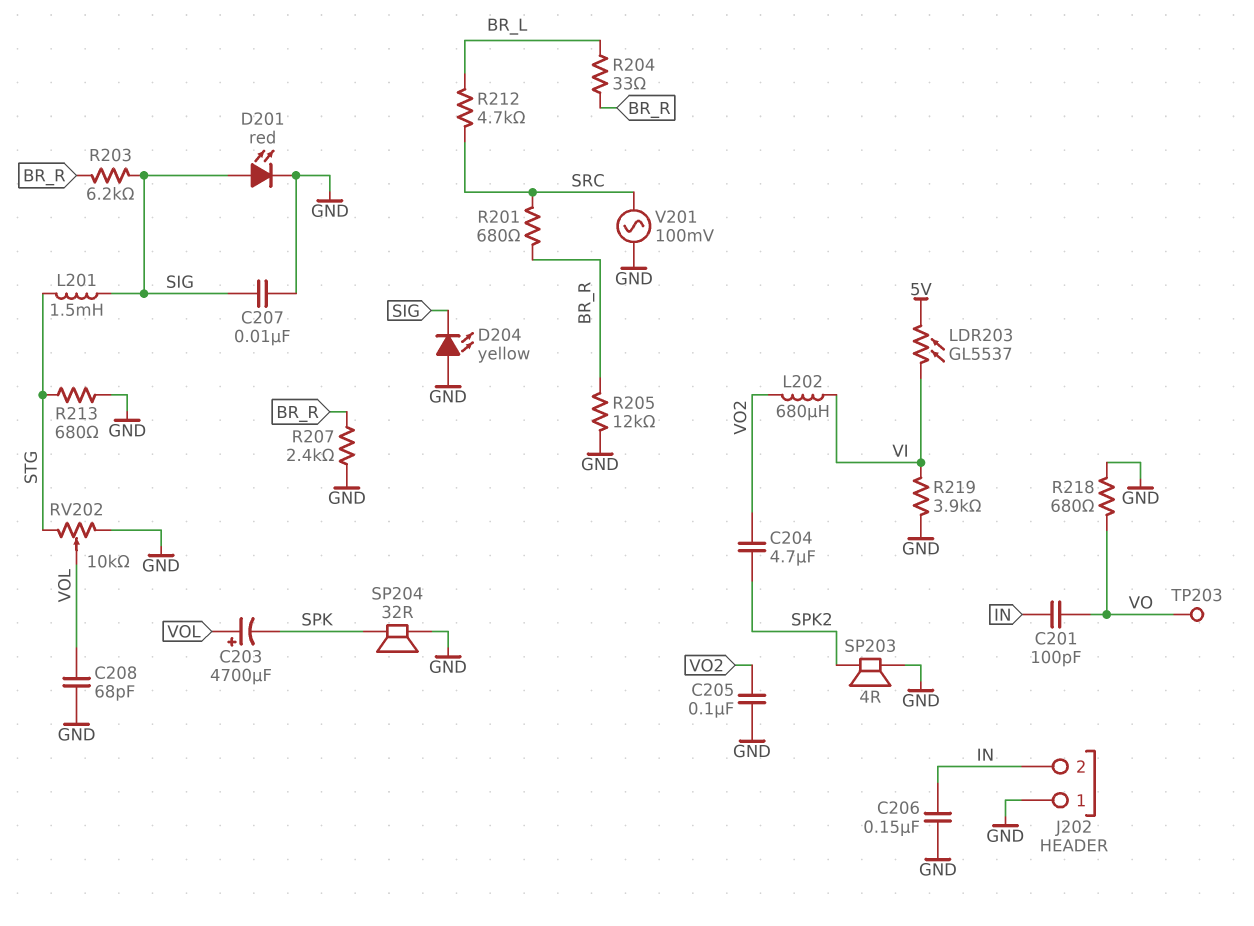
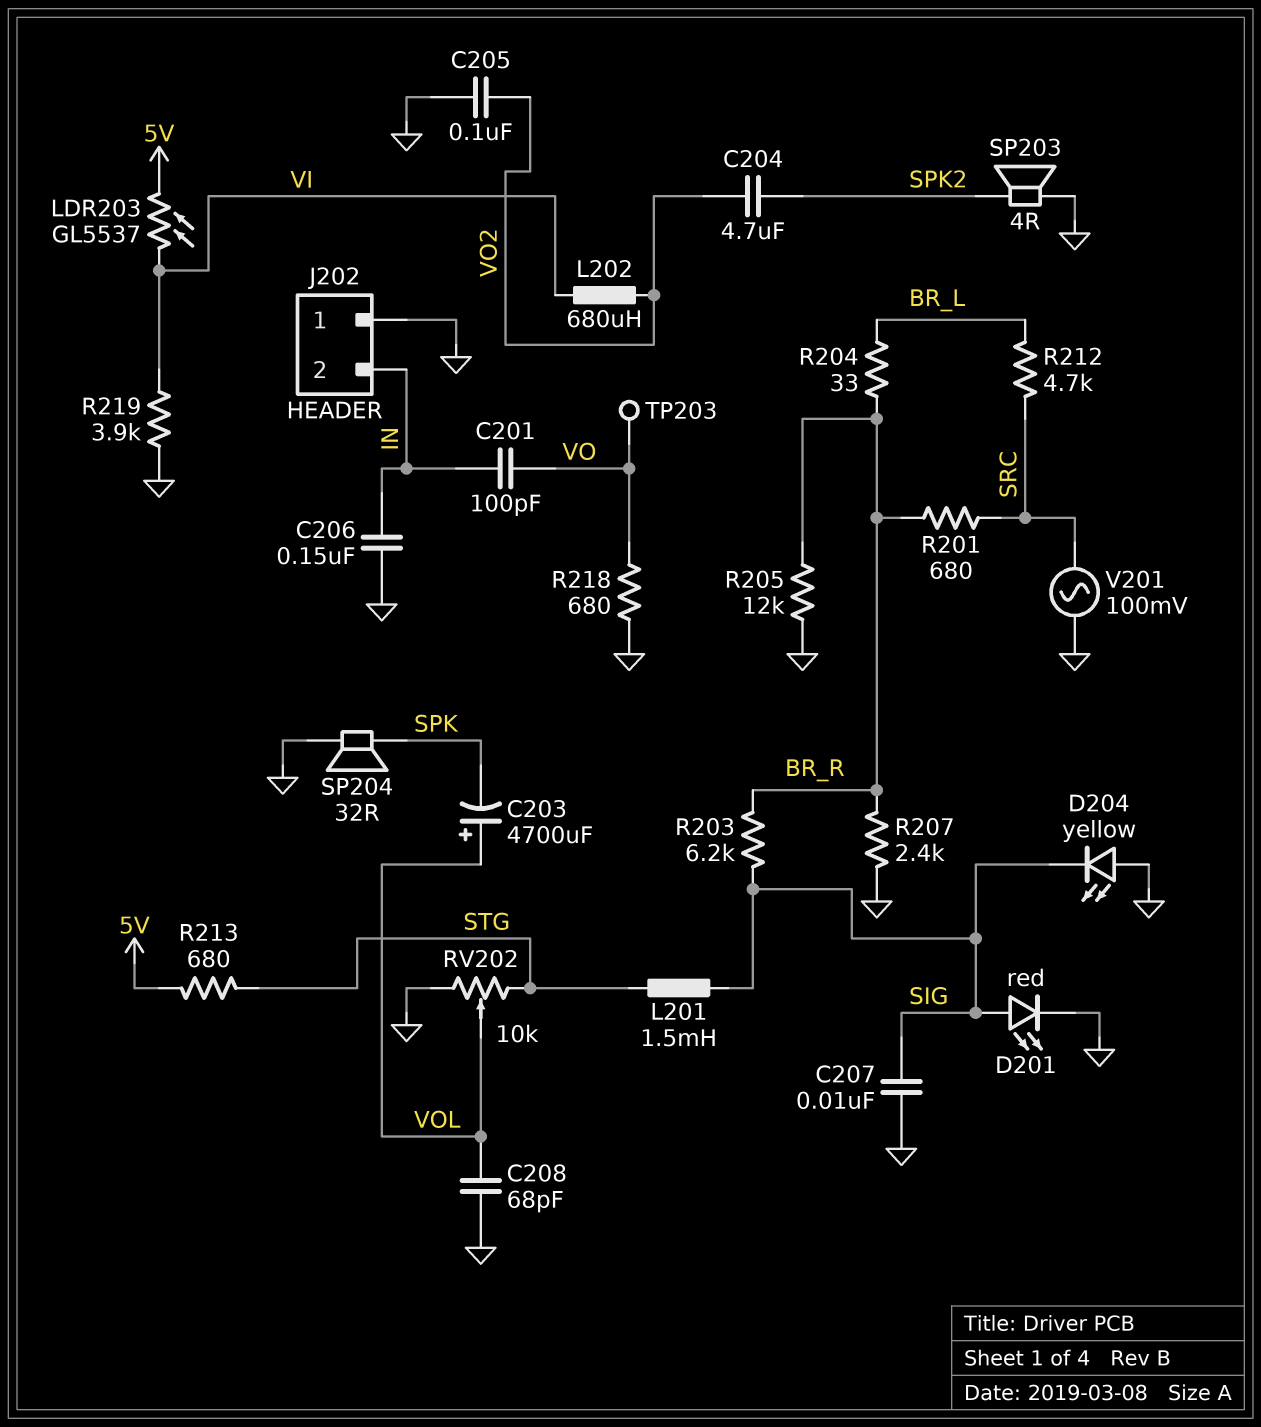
R213: 680 (GND, STG) -> 680 (5V, STG)

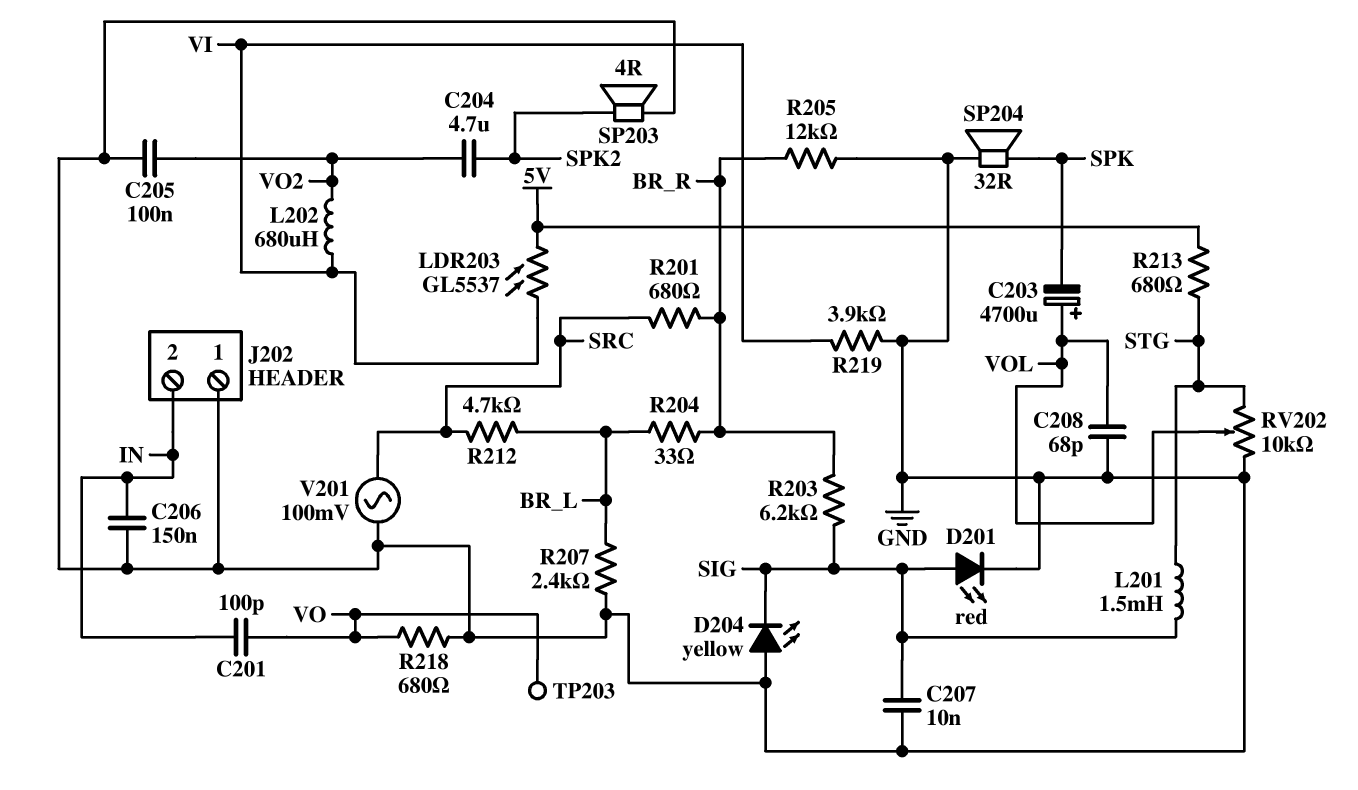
R207: 2.4k (BR_R, GND) -> 2.4k (BR_L, GND)

